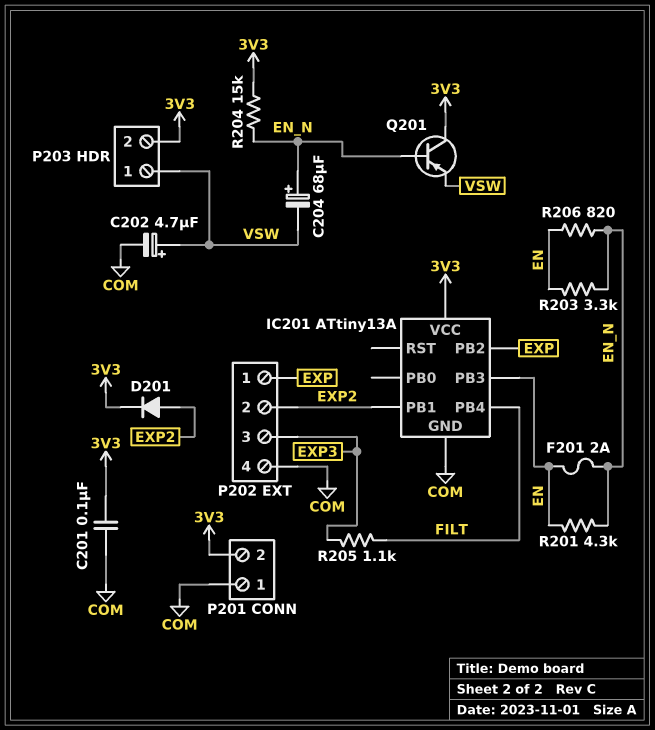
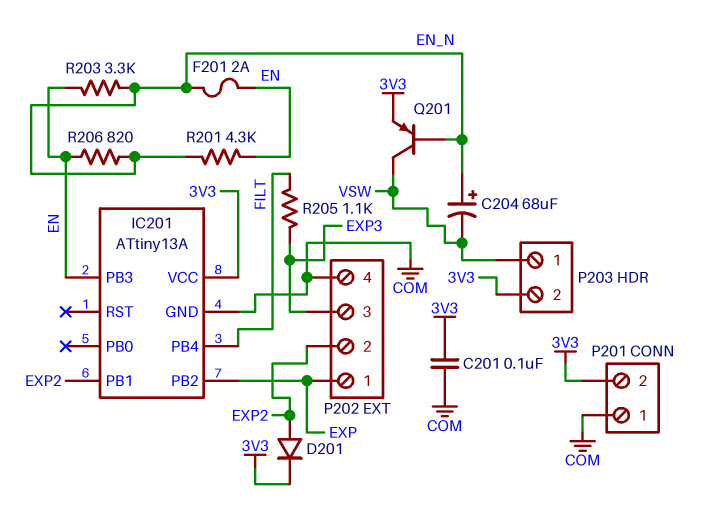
C202: 4.7uF (plus VSW, minus COM) -> none
Q201: PNP (B EN_N, C 3V3, E VSW) -> PNP (B EN_N, C VSW, E 3V3)
R204: 15k (3V3, EN_N) -> none

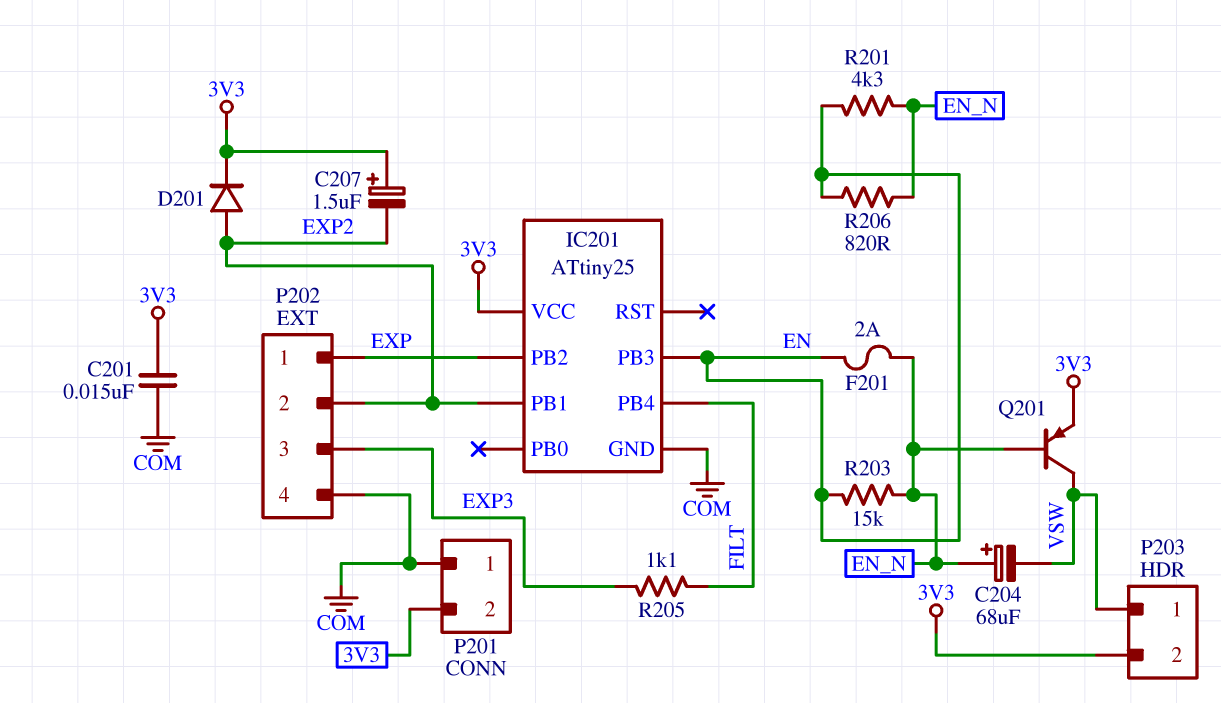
C201: 100nF (3V3, COM) -> 15nF (3V3, COM)
C207: none -> 1.5uF (plus 3V3, minus EXP2)
IC201: ATtiny13A -> ATtiny25
R203: 3.3k (EN, EN_N) -> 15k (EN, EN_N)

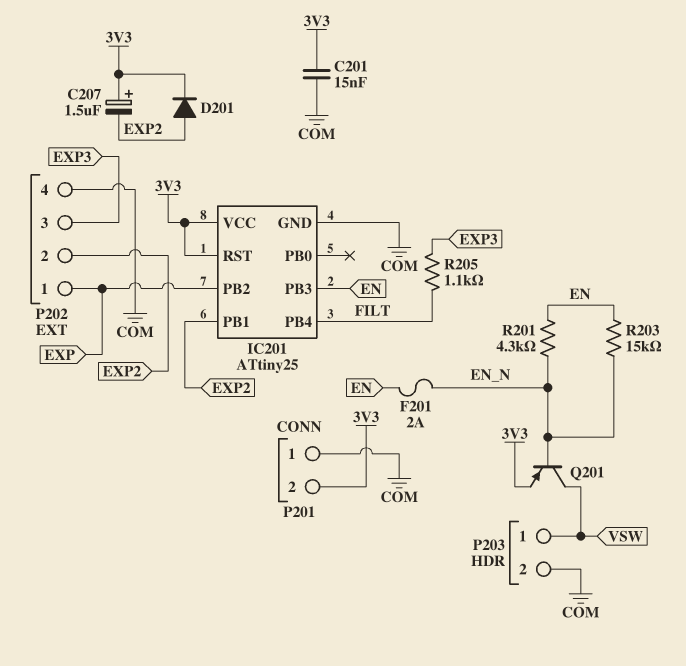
C204: 68uF (plus EN_N, minus VSW) -> none
IC201 pin RST: none -> 3V3
P203 pin 2: 3V3 -> COM
R206: 820 (EN, EN_N) -> none

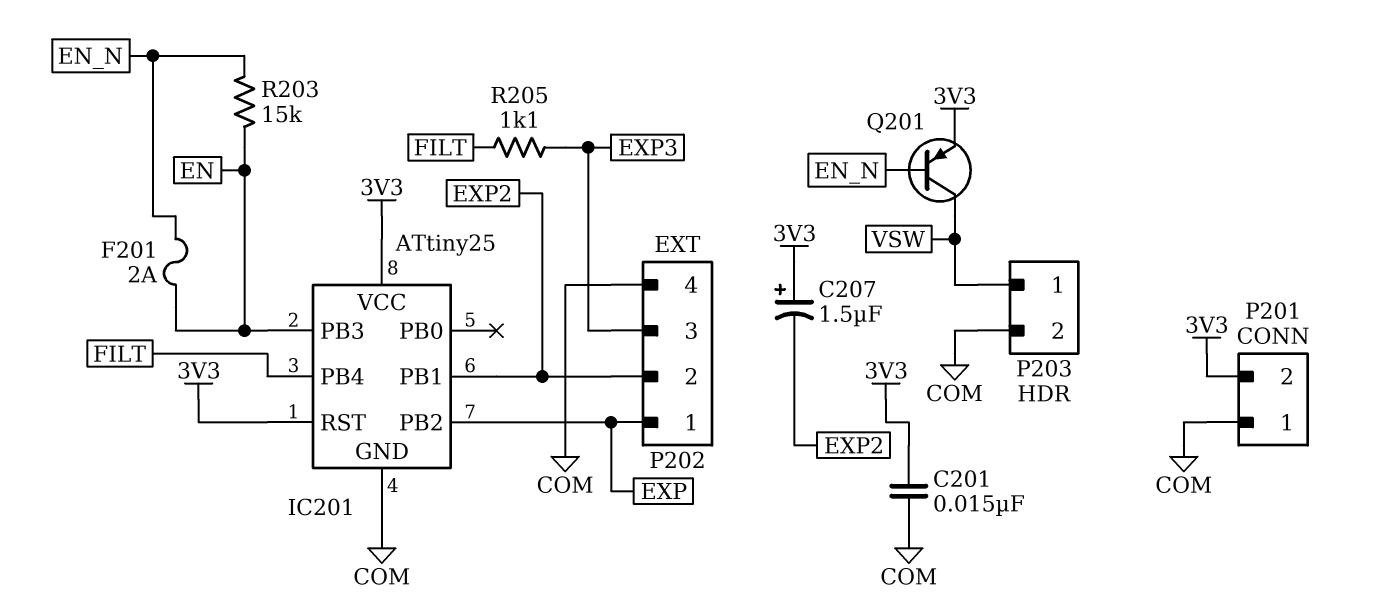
D201: diode (A EXP2, K 3V3) -> none
R201: 4.3k (EN, EN_N) -> none

